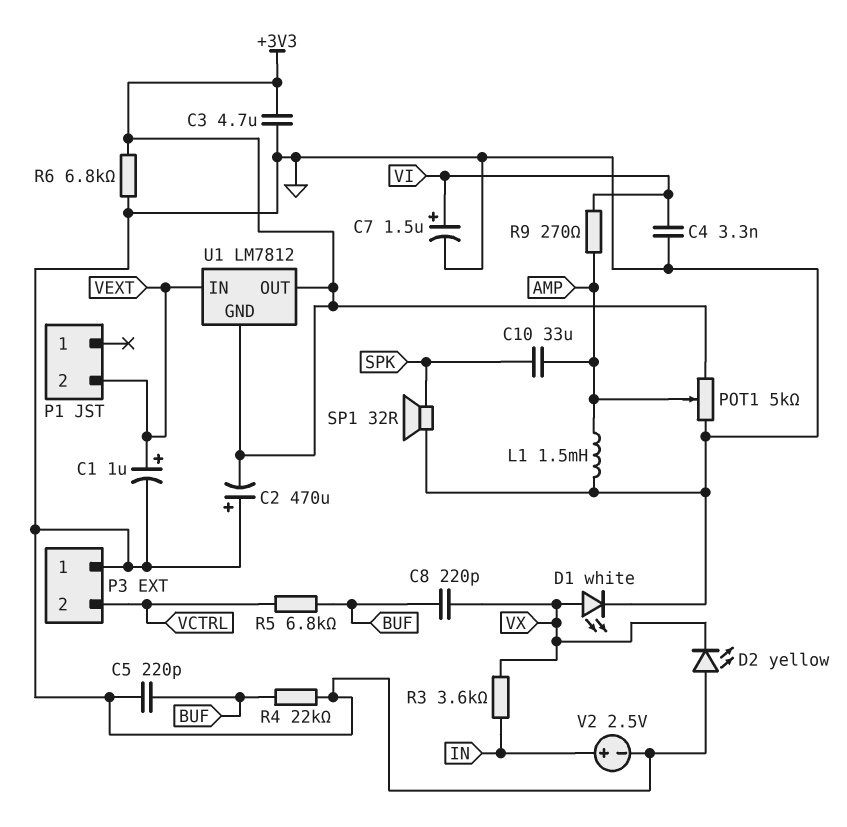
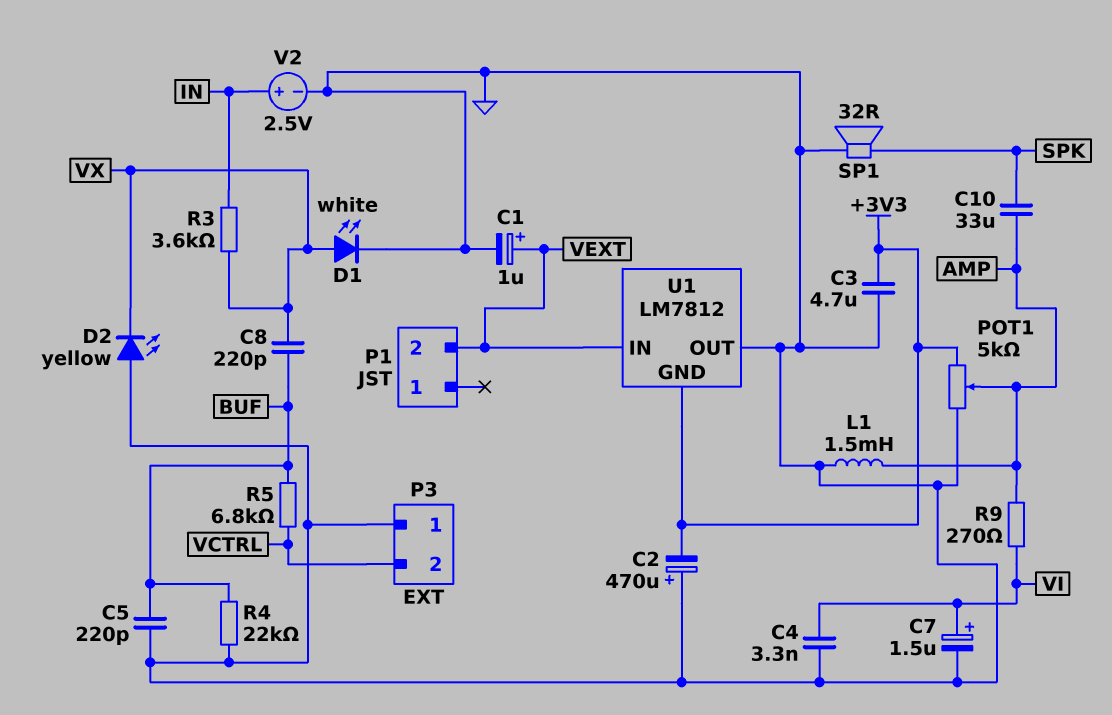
R6: 6.8k (+3V3, GND) -> none
U1 pin OUT: +3V3 -> GND

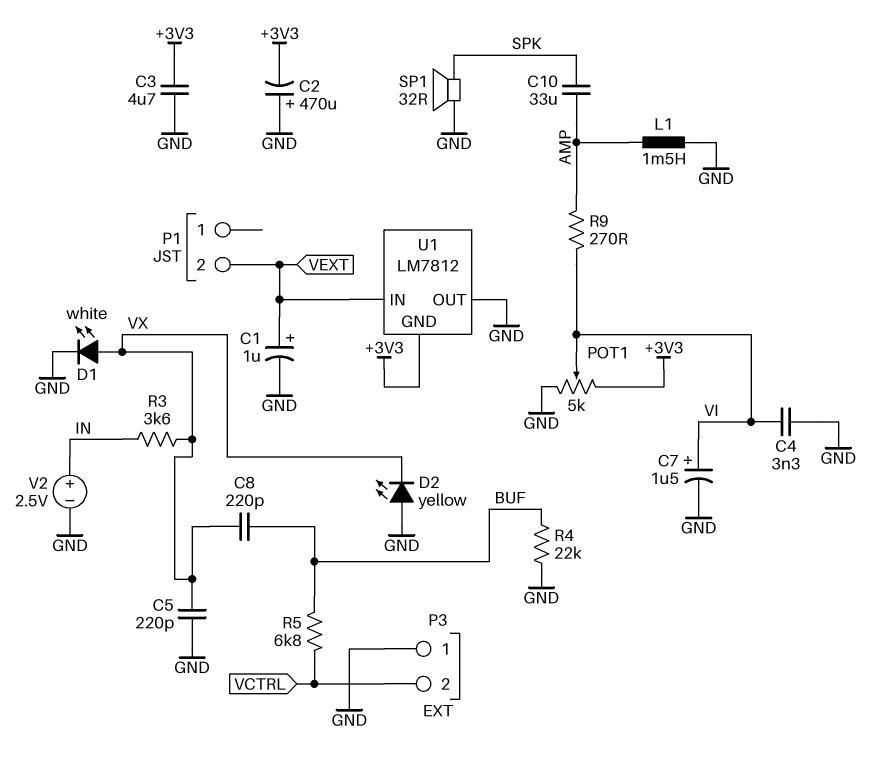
C5: 220pF (BUF, GND) -> 220pF (GND, VX)
POT1: 5k (+3V3, GND, wiper AMP) -> 5k (+3V3, GND, wiper VI)

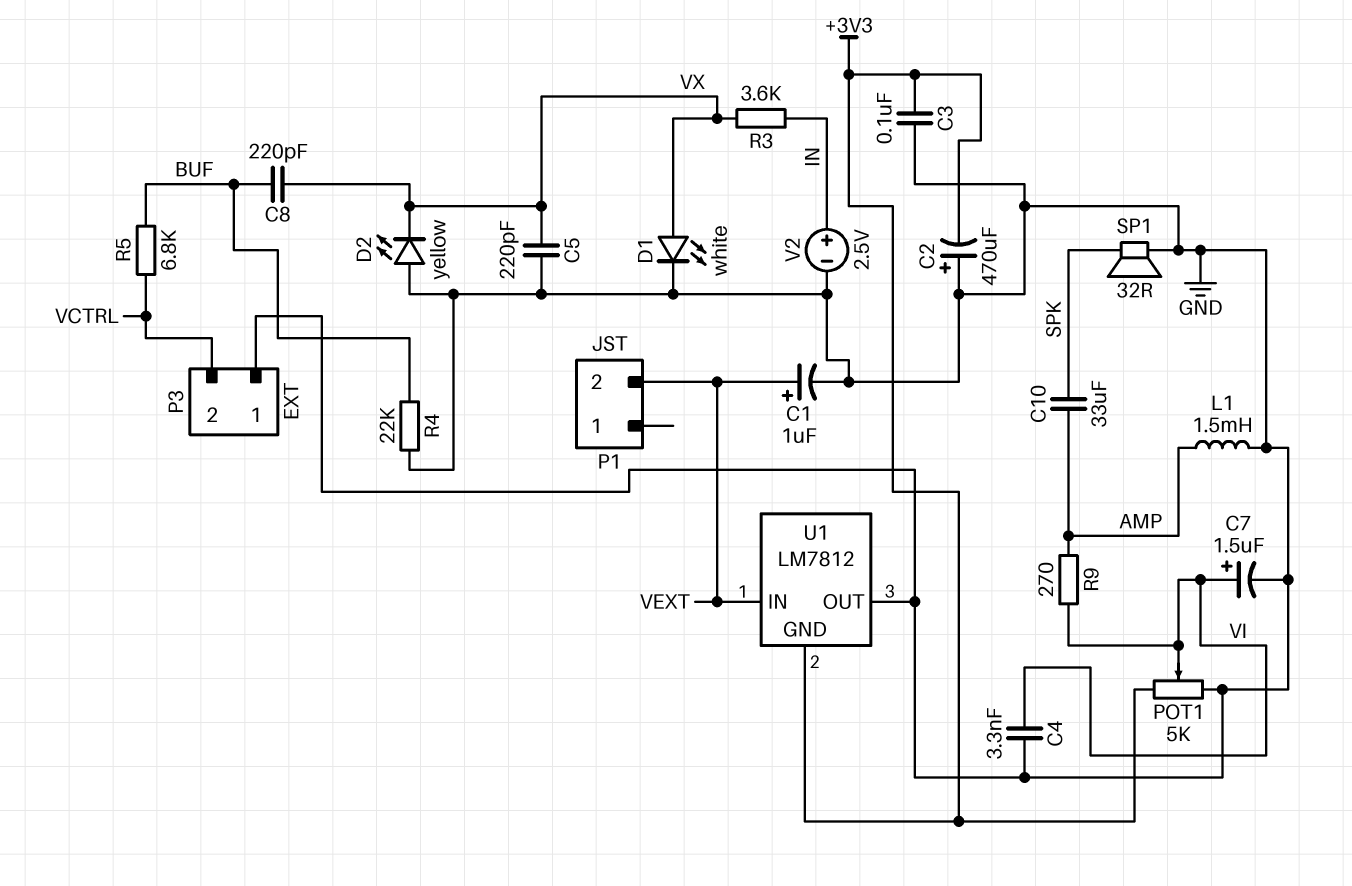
C3: 4.7uF (+3V3, GND) -> 100nF (+3V3, GND)

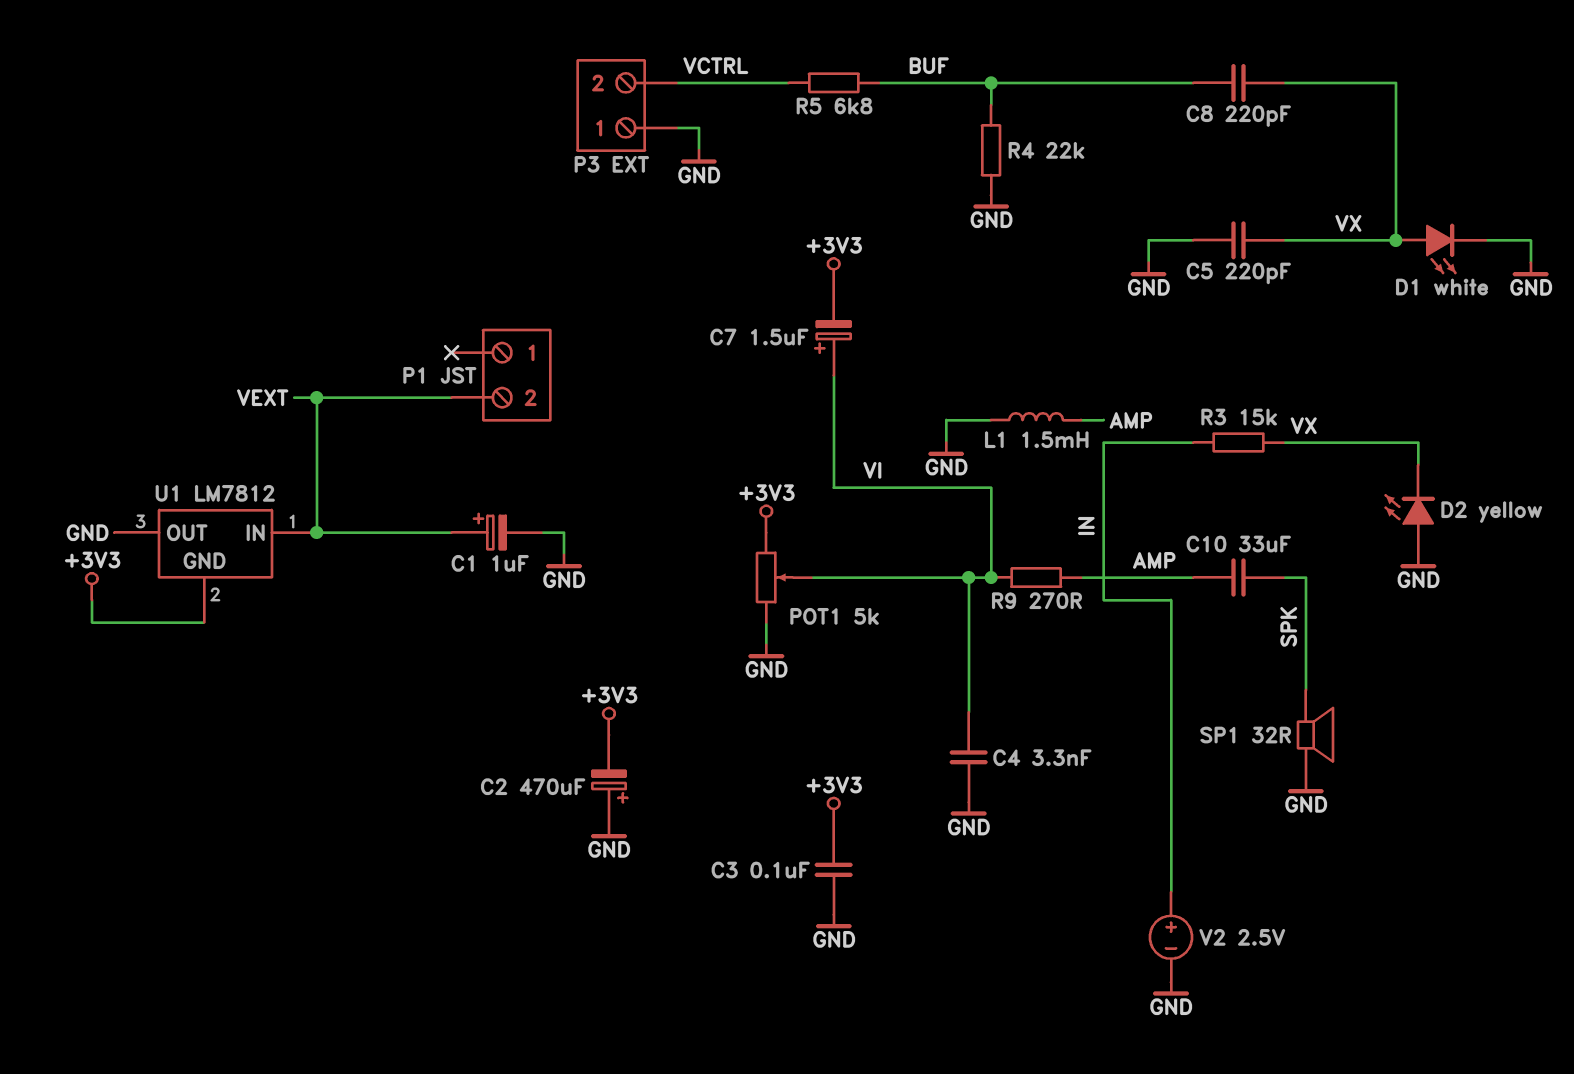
C7: 1.5uF (plus VI, minus GND) -> 1.5uF (plus VI, minus +3V3)
R3: 3.6k (IN, VX) -> 15k (IN, VX)

